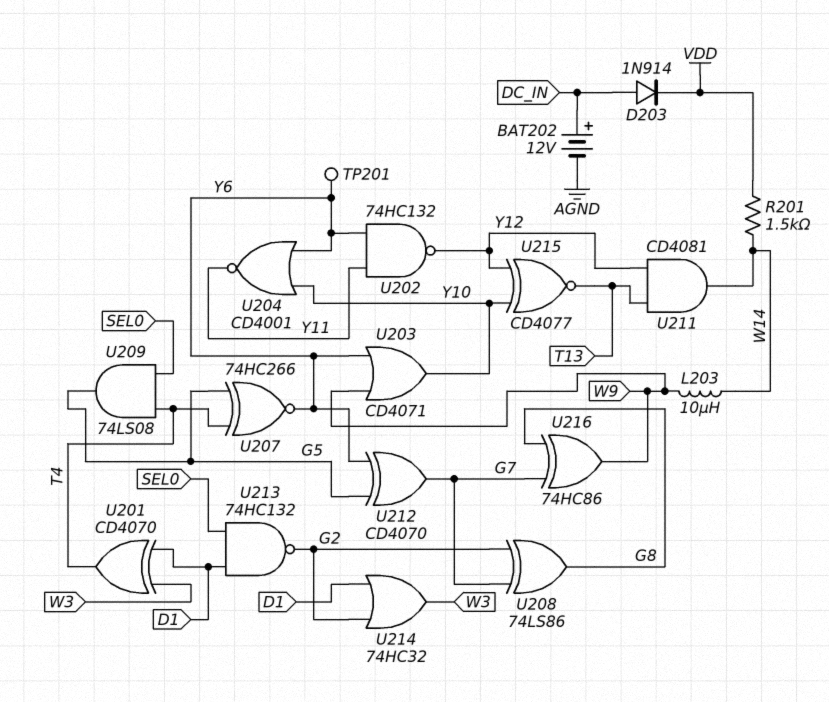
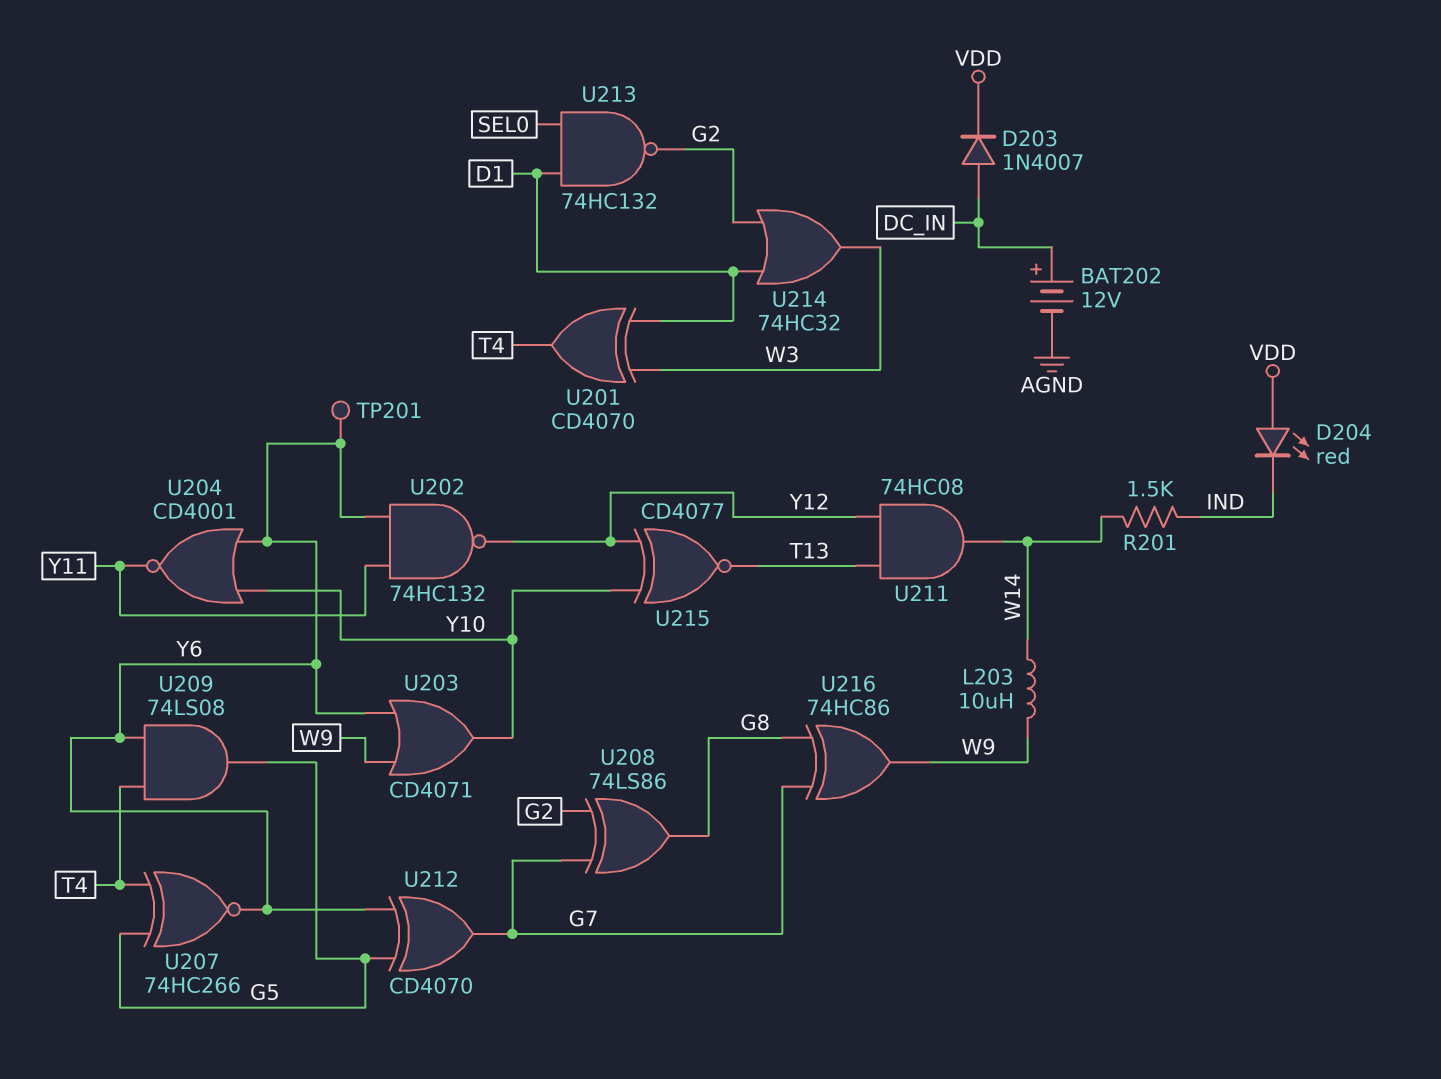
D203: diode 1N914 (A DC_IN, K VDD) -> diode 1N4007 (A DC_IN, K VDD)
D204: none -> LED red (A VDD, K IND)
R201: 1.5k (VDD, W14) -> 1.5k (IND, W14)
U209: AND 74LS08 (in SEL0, in T4, out G5) -> AND 74LS08 (in T4, in Y6, out G5)
U211: AND CD4081 (in T13, in Y12, out W14) -> AND 74HC08 (in T13, in Y12, out W14)

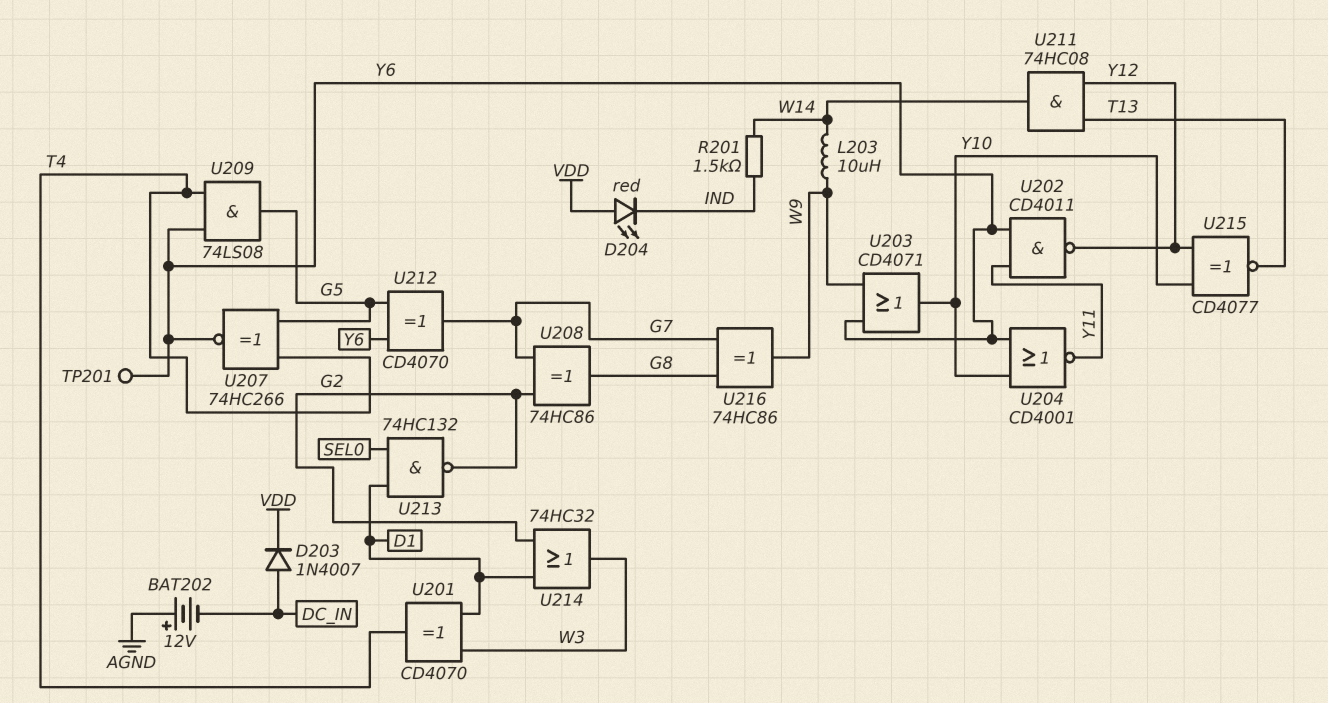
BAT202: 12V (plus DC_IN, minus AGND) -> 12V (plus AGND, minus DC_IN)
U202: NAND 74HC132 (in Y6, in Y11, out Y12) -> NAND CD4011 (in Y6, in Y11, out Y12)
U208: XOR 74LS86 (in G2, in G7, out G8) -> XOR 74HC86 (in G2, in G7, out G8)

